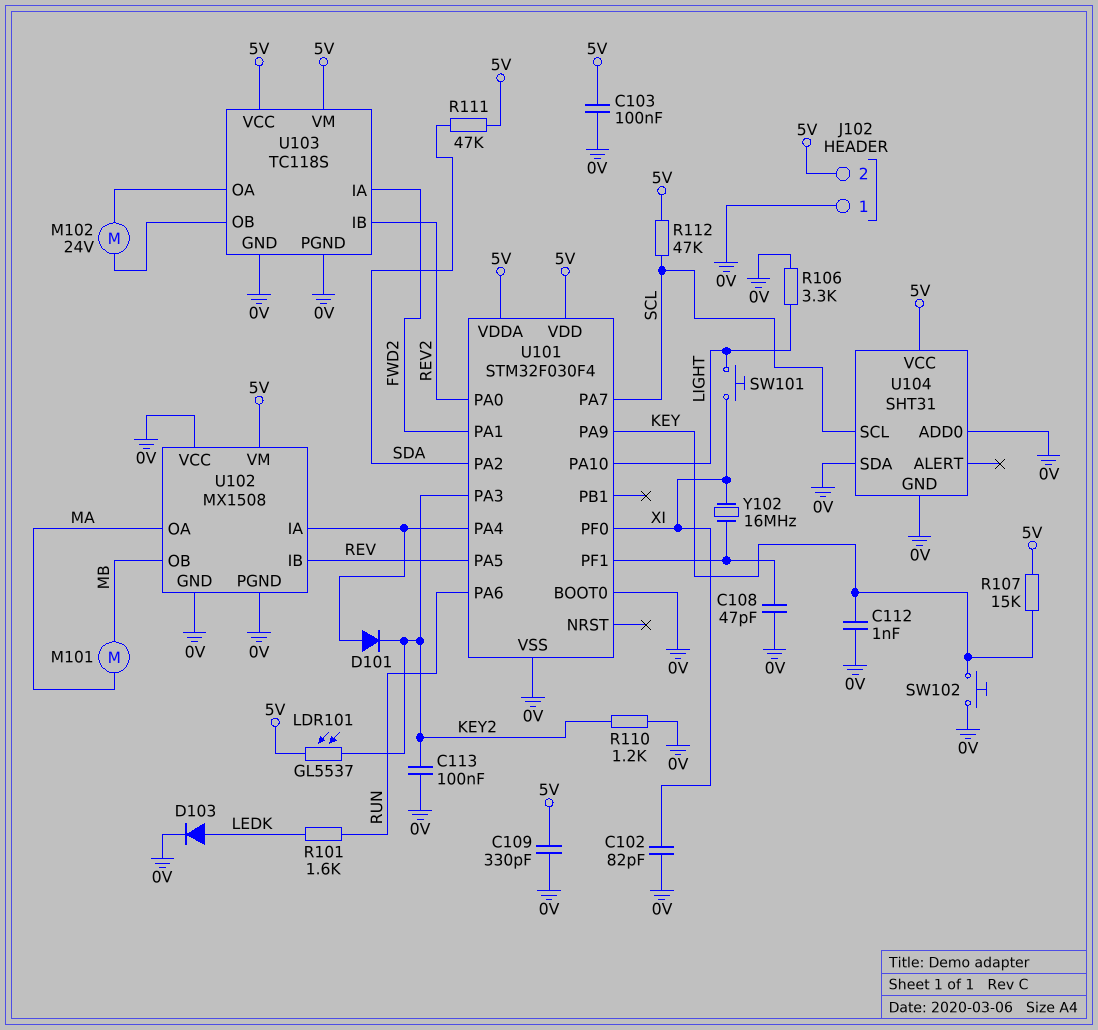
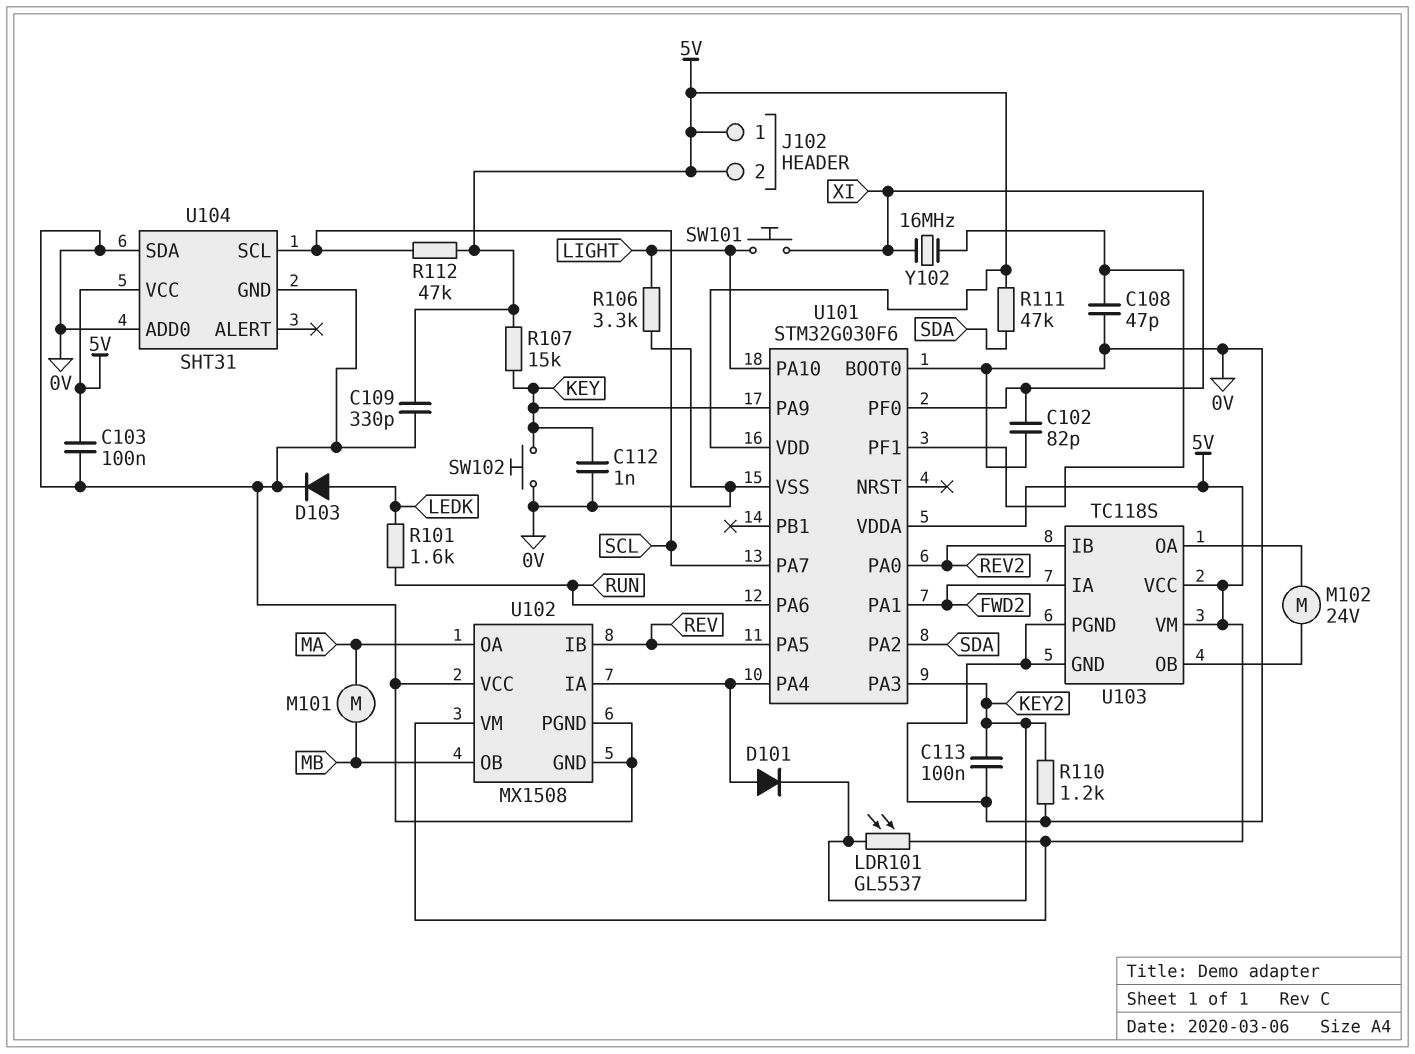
J102 pin 1: 0V -> 5V
U101: STM32F030F4 -> STM32G030F6

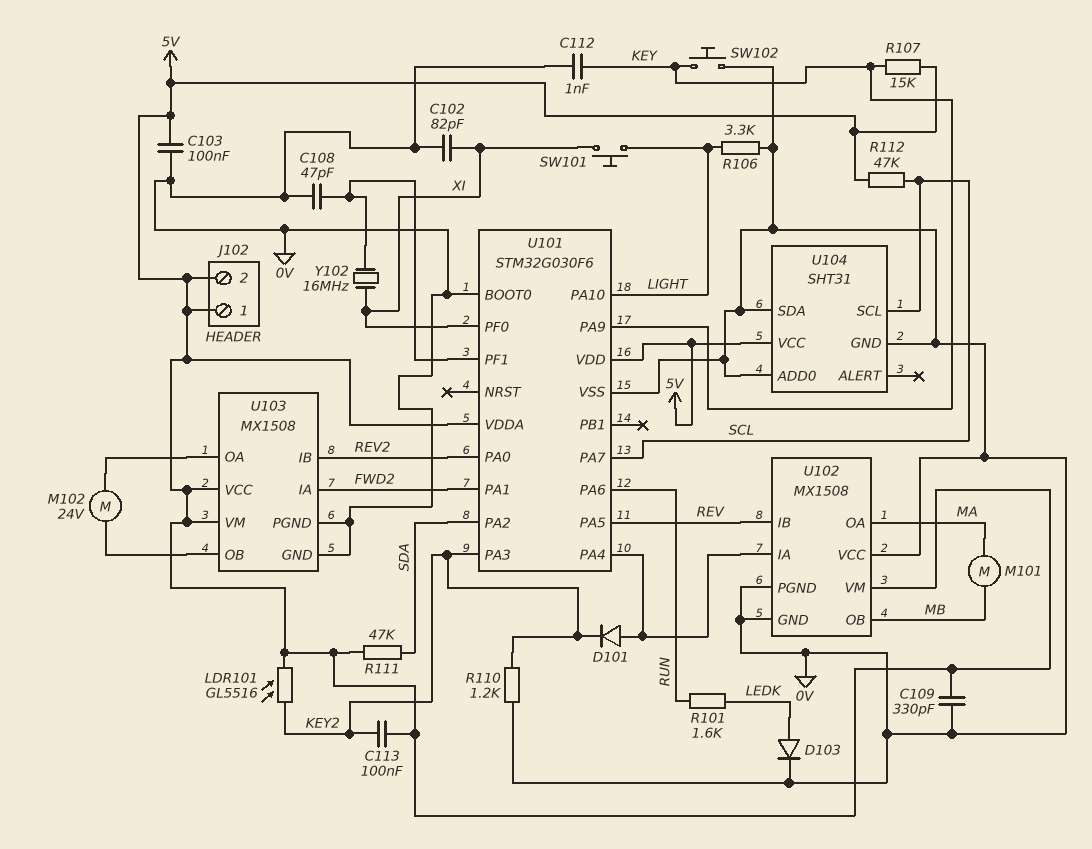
C113: 100nF (0V, KEY2) -> 100nF (5V, KEY2)
LDR101: GL5537 (5V, KEY2) -> GL5516 (5V, KEY2)
U103: TC118S -> MX1508

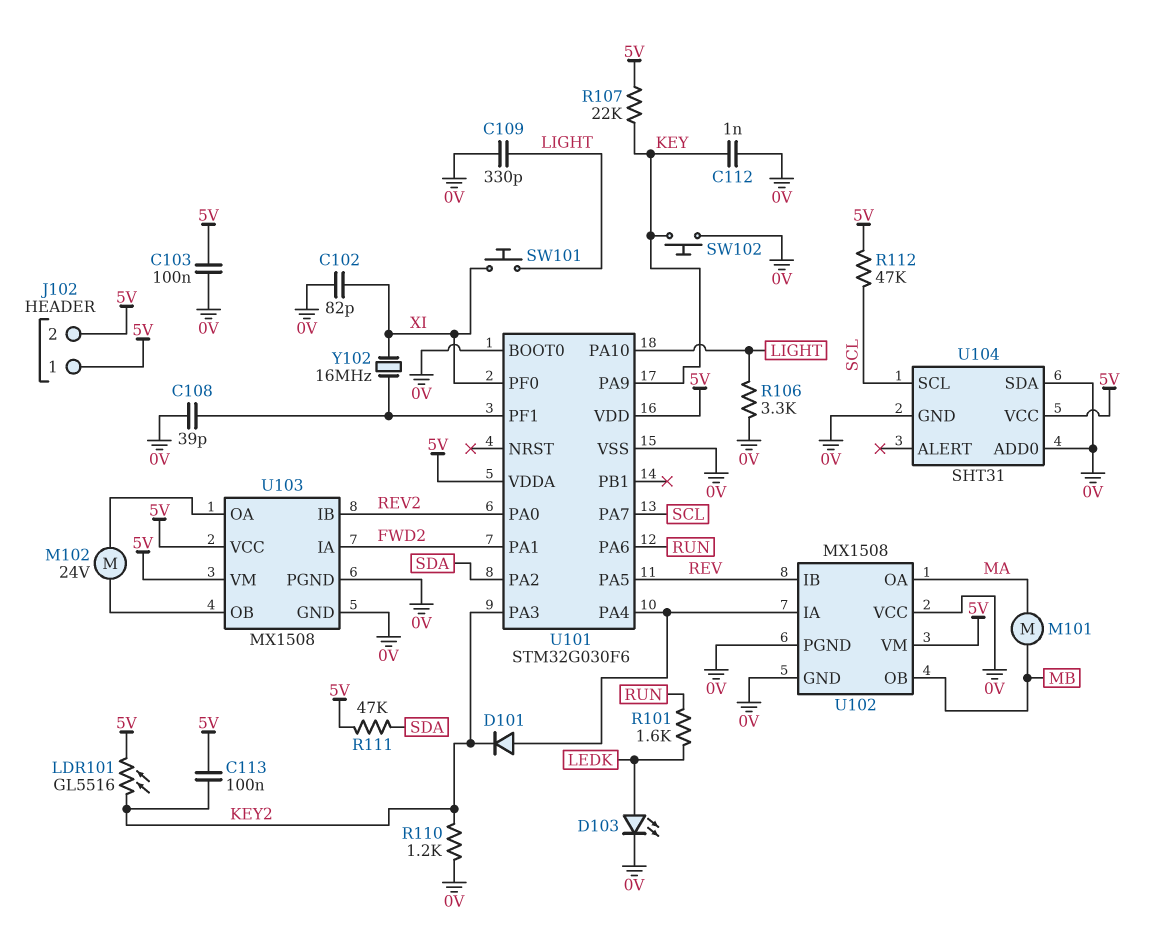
C108: 47pF (0V, U101/PF1) -> 39pF (0V, U101/PF1)
C109: 330pF (0V, 5V) -> 330pF (0V, LIGHT)
D103: diode (A LEDK, K 0V) -> LED (A LEDK, K 0V)
R107: 15k (5V, KEY) -> 22k (5V, KEY)

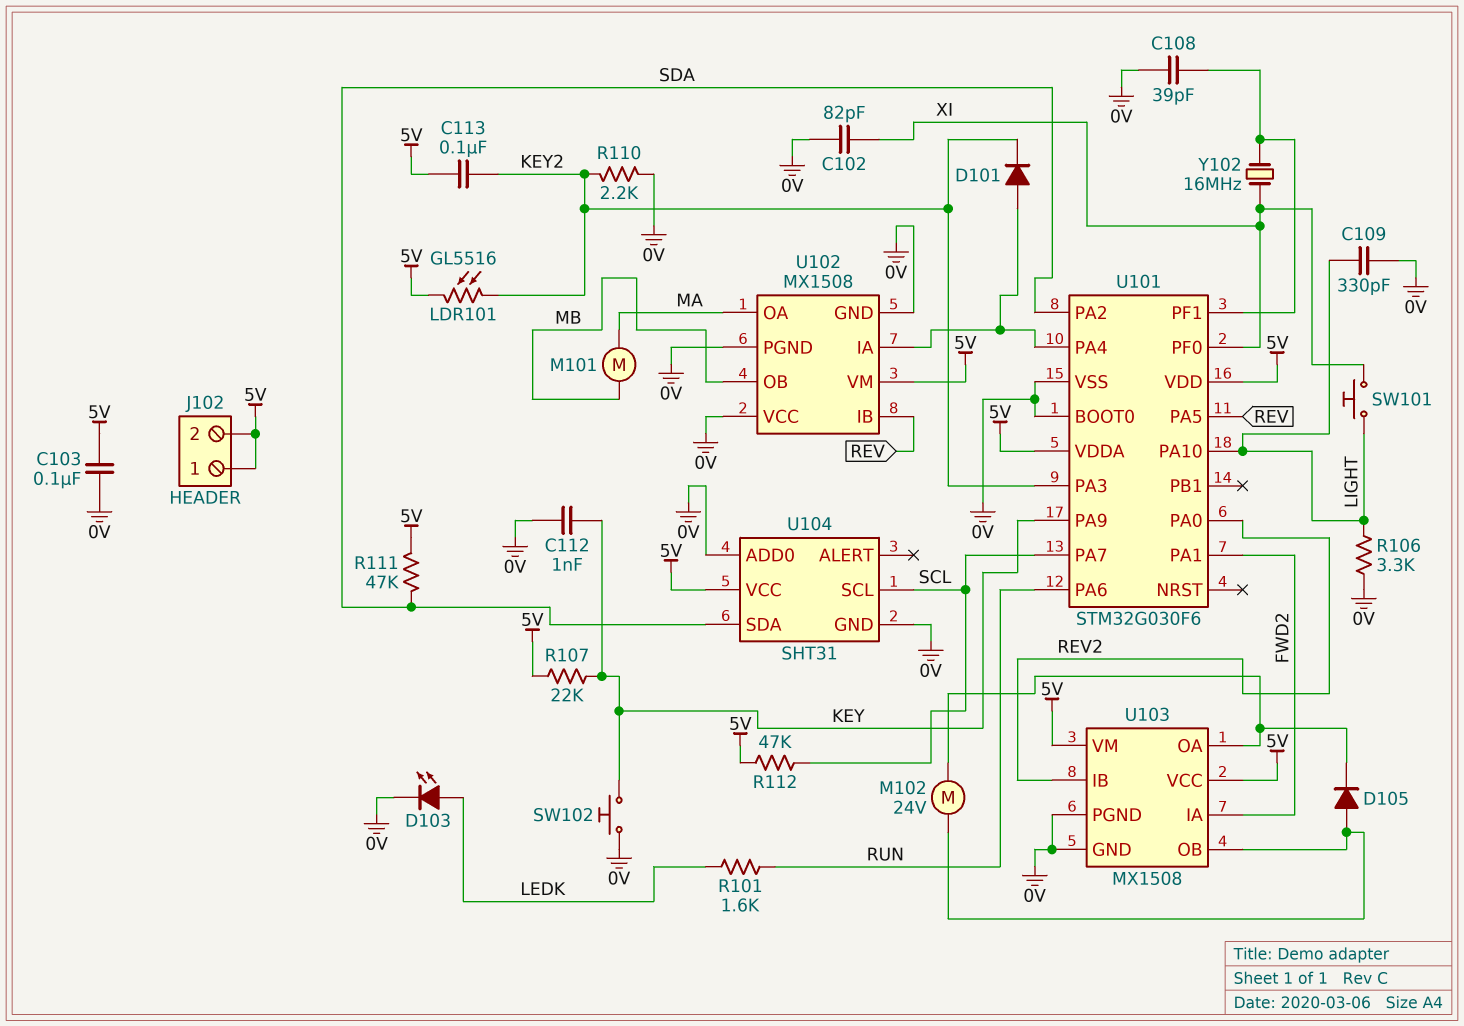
D105: none -> diode (A U103/OB, K U103/OA)
R110: 1.2k (0V, KEY2) -> 2.2k (0V, KEY2)
U104 pin SDA: 0V -> SDA

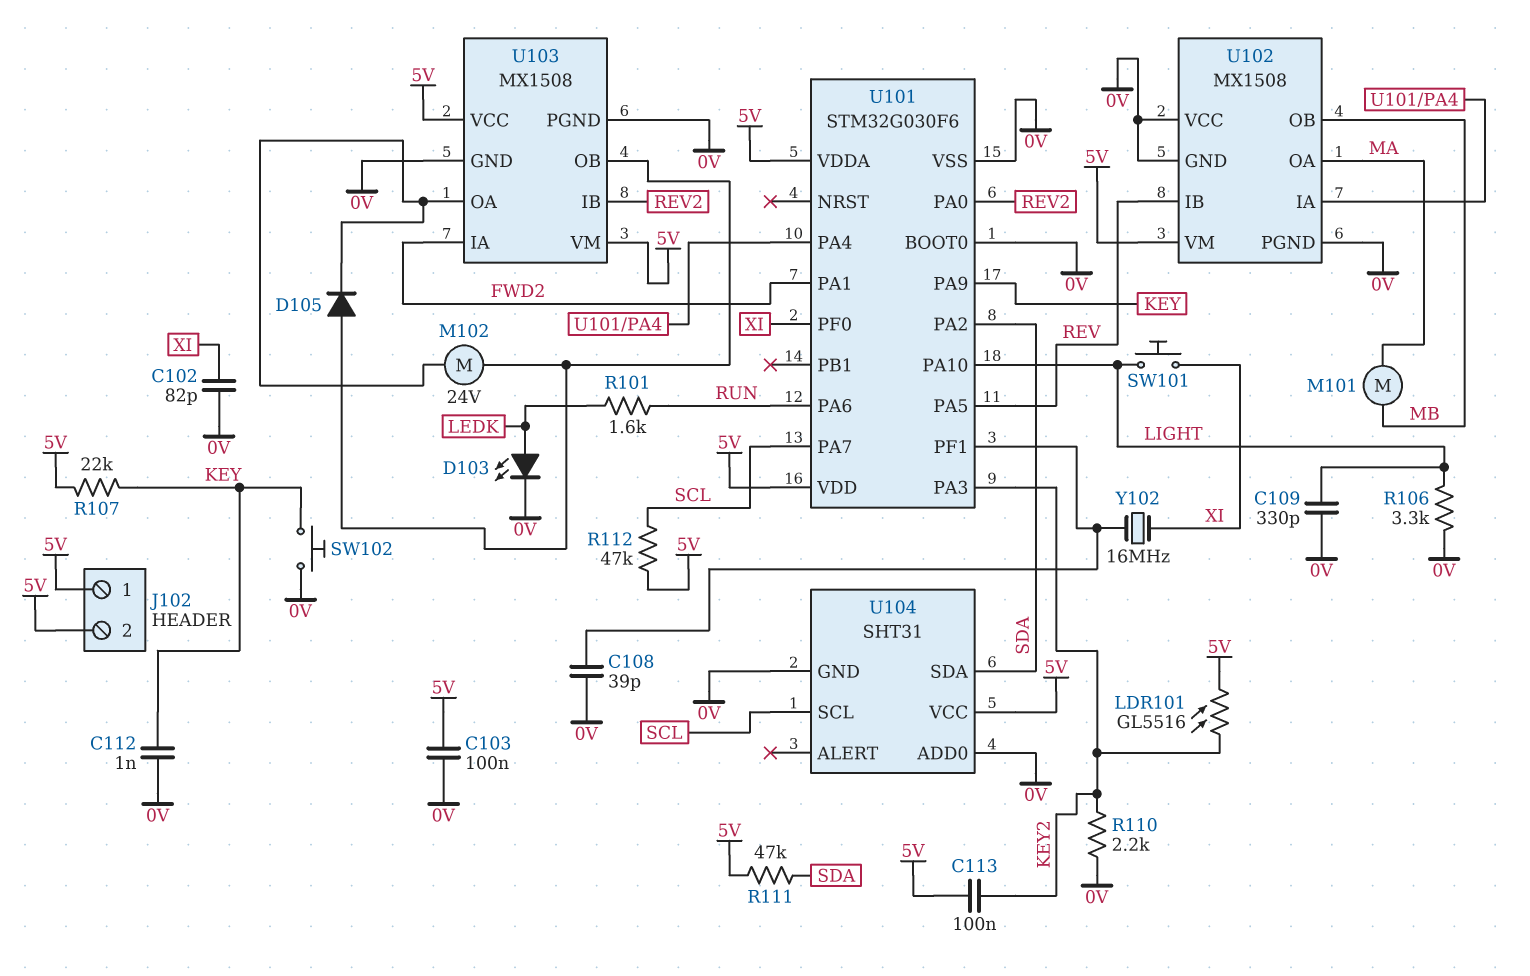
D101: diode (A U101/PA4, K KEY2) -> none

